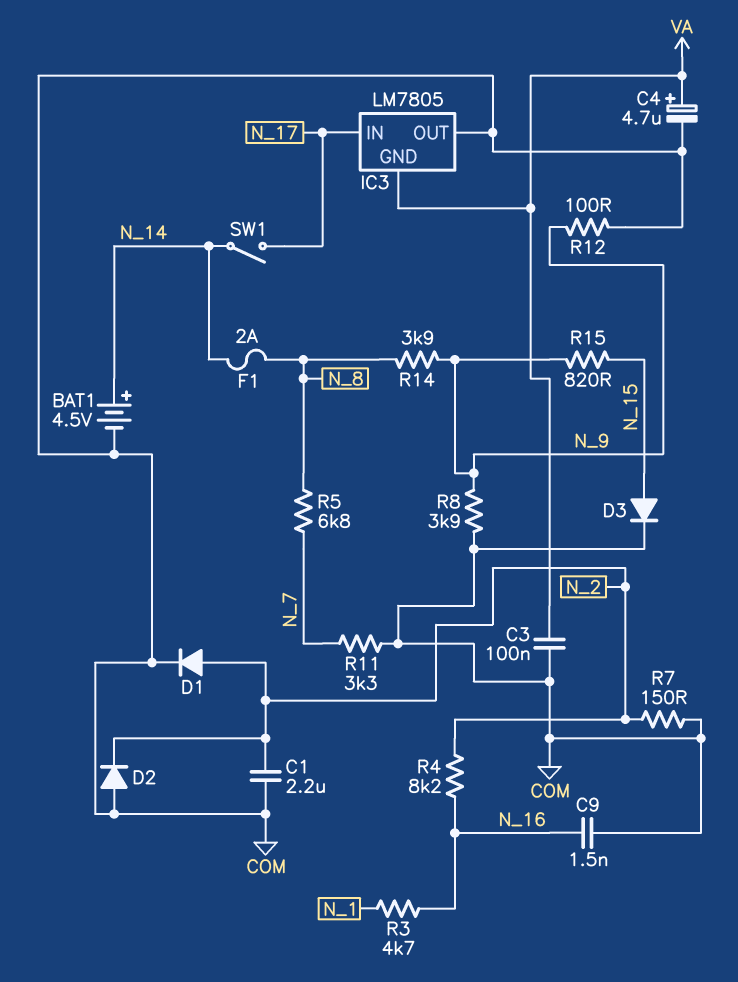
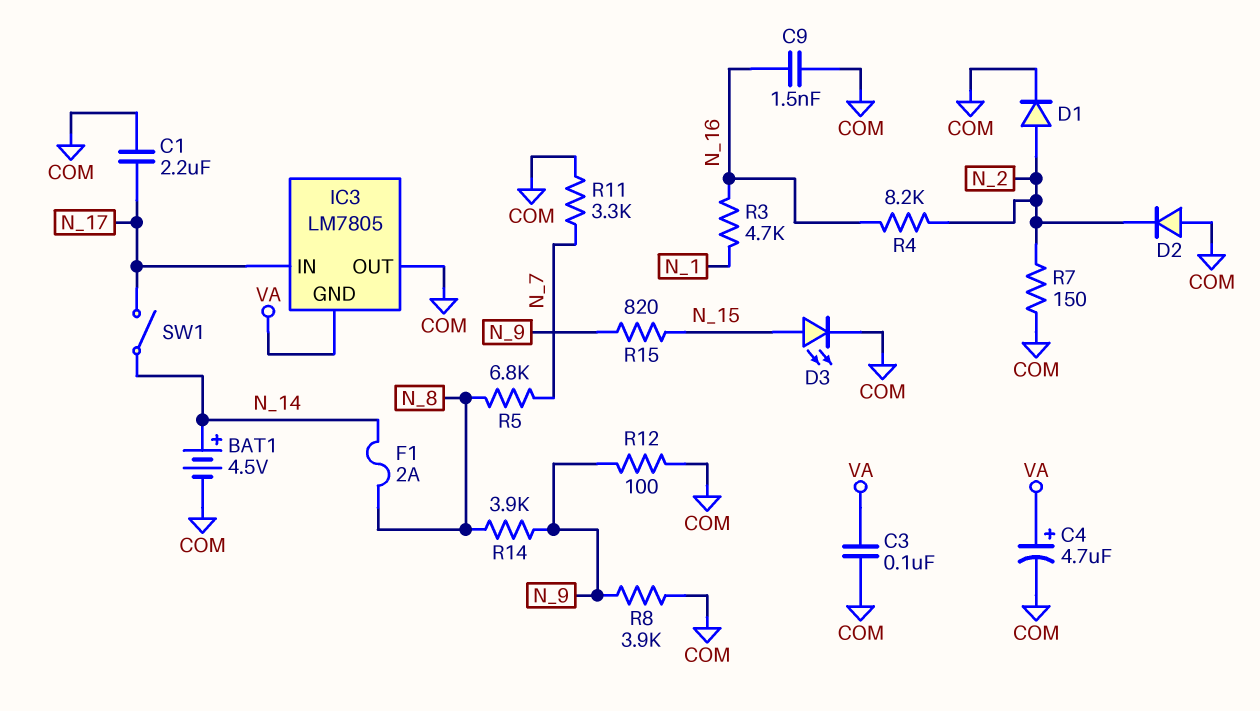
C1: 2.2uF (COM, N_2) -> 2.2uF (COM, N_17)
D3: diode (A N_15, K COM) -> LED (A N_15, K COM)

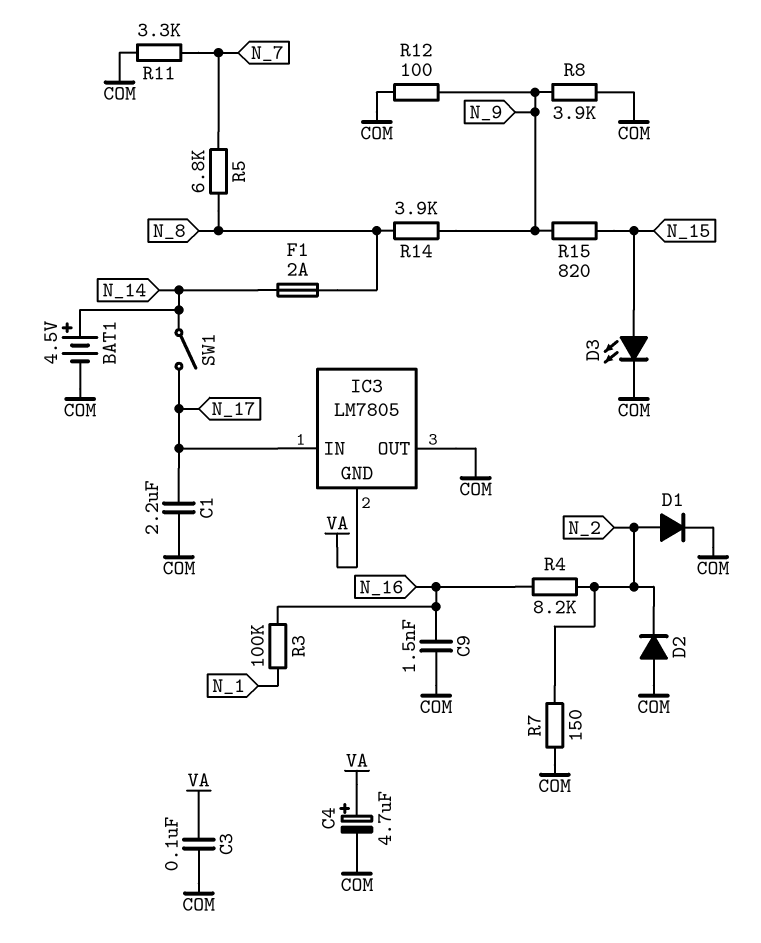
R3: 4.7k (N_1, N_16) -> 100k (N_1, N_16)

